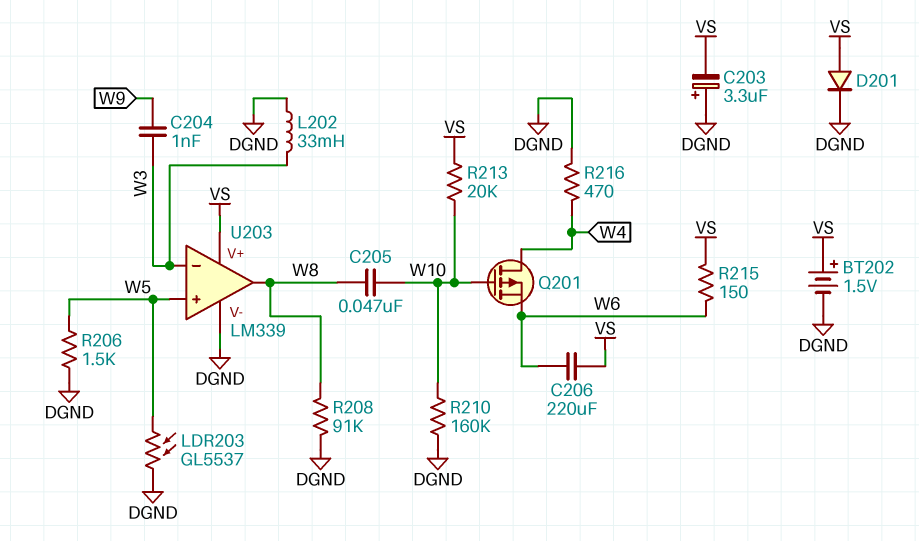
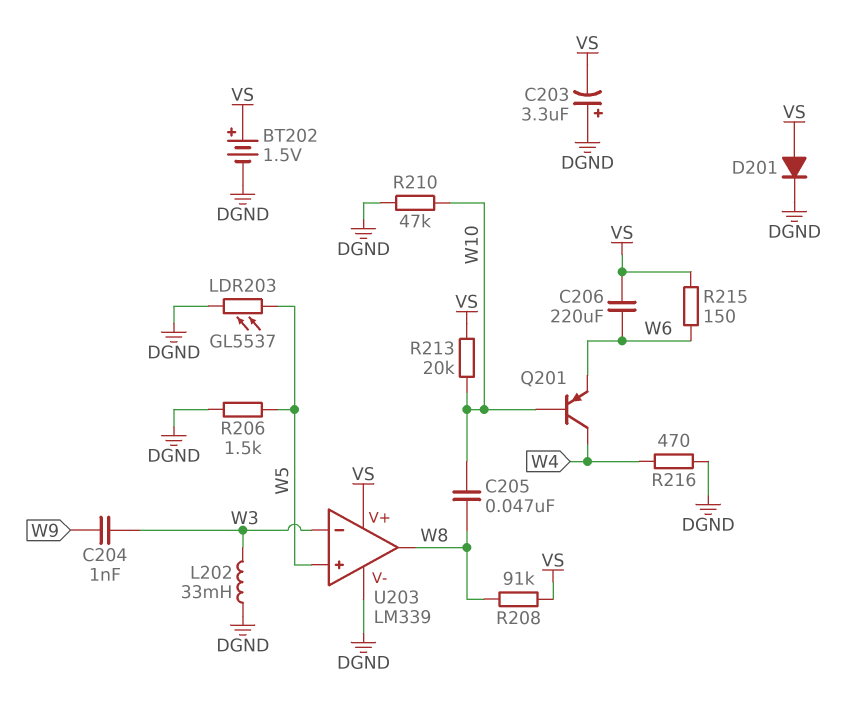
Q201: PMOS (G W10, D W4, S W6) -> PNP (B W10, C W4, E W6)
R208: 91k (DGND, W8) -> 91k (VS, W8)
R210: 160k (DGND, W10) -> 47k (DGND, W10)

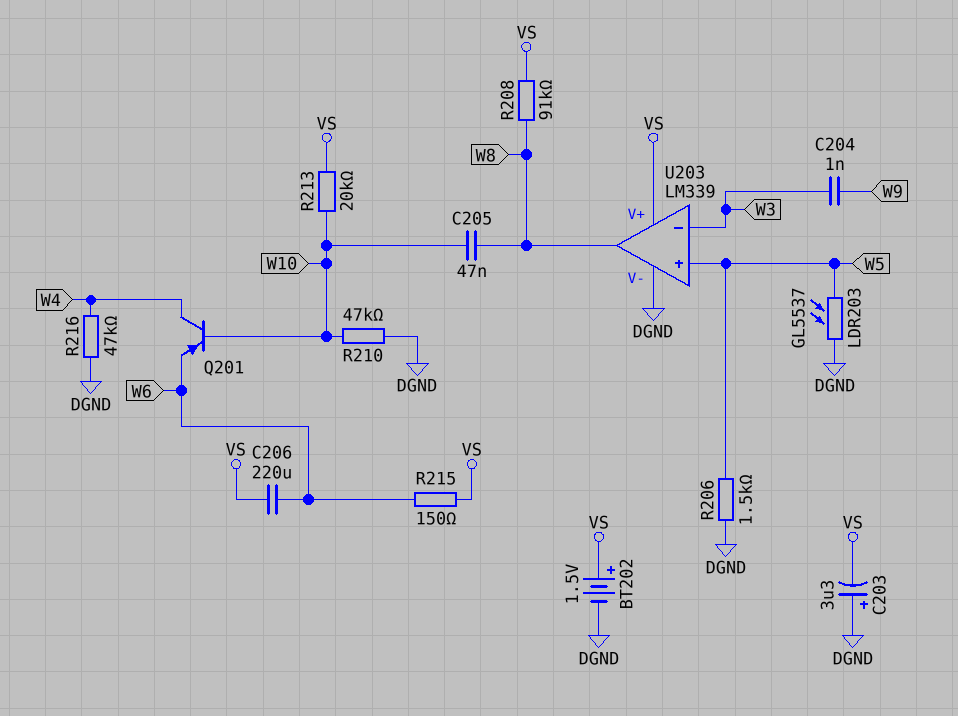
D201: diode (A VS, K DGND) -> none
L202: 33mH (DGND, W3) -> none
R216: 470 (DGND, W4) -> 47k (DGND, W4)

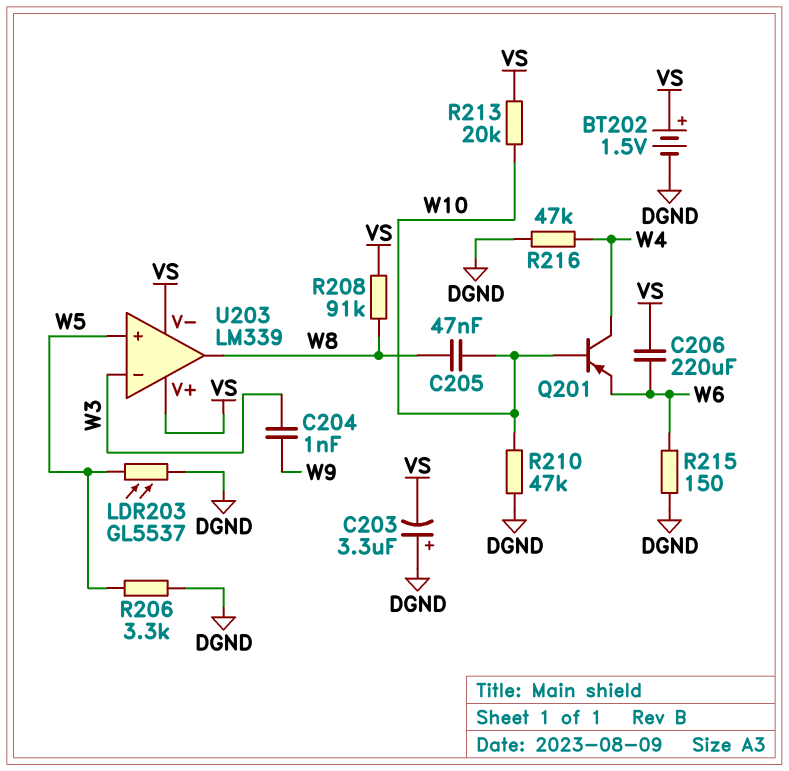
R206: 1.5k (DGND, W5) -> 3.3k (DGND, W5)
R215: 150 (VS, W6) -> 150 (DGND, W6)
U203 pin V-: DGND -> VS

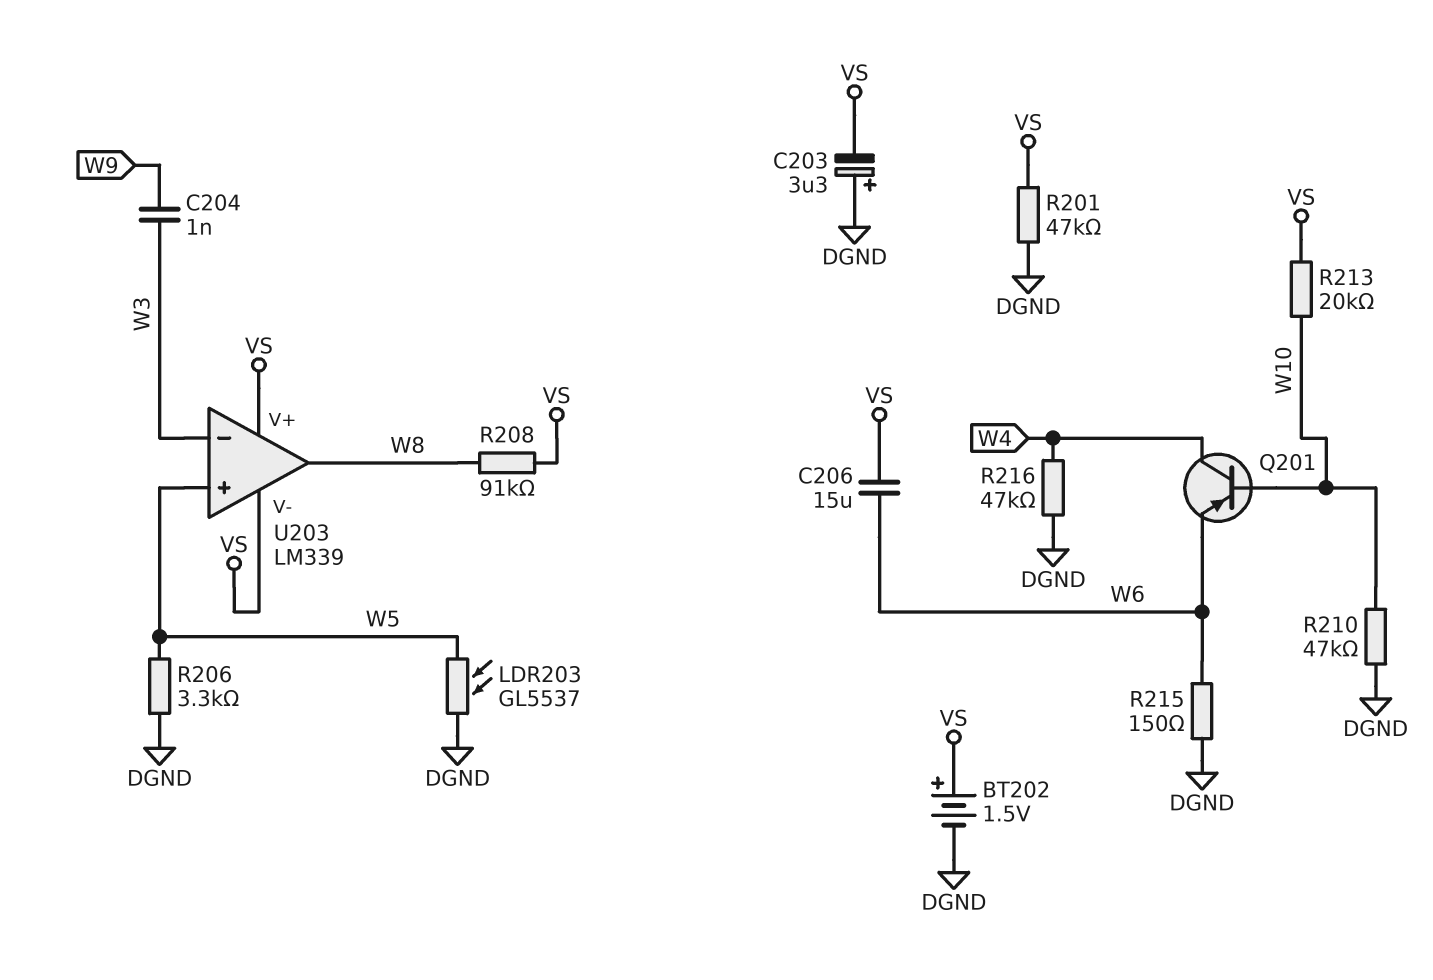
C205: 47nF (W8, W10) -> none
C206: 220uF (VS, W6) -> 15uF (VS, W6)
R201: none -> 47k (DGND, VS)

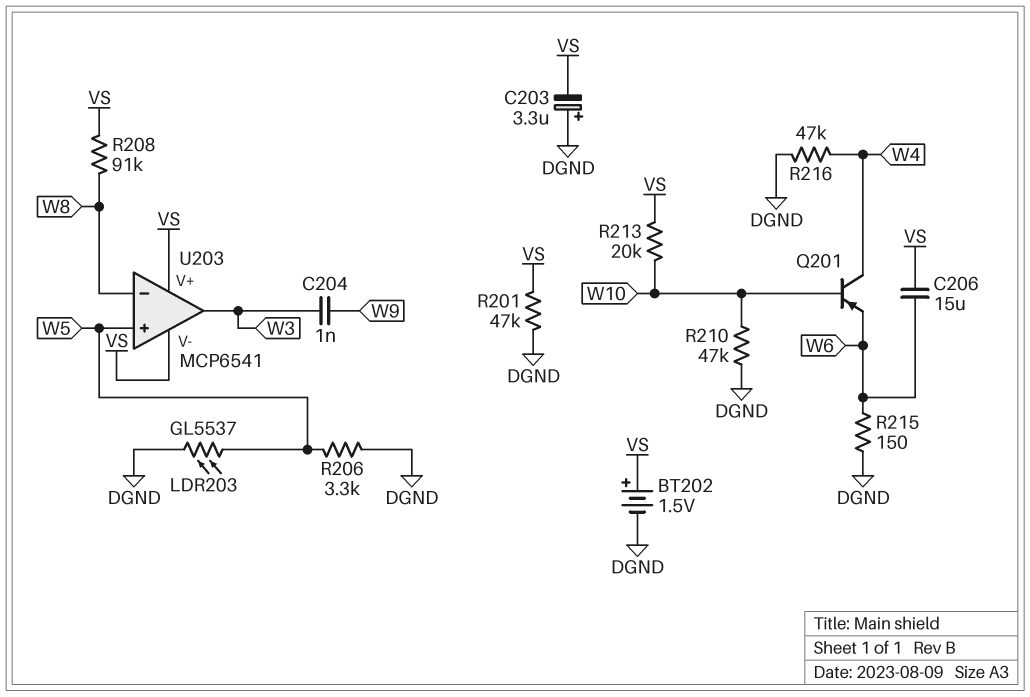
U203: LM339 -> MCP6541
U203 pin in-: W3 -> W8
U203 pin out: W8 -> W3

